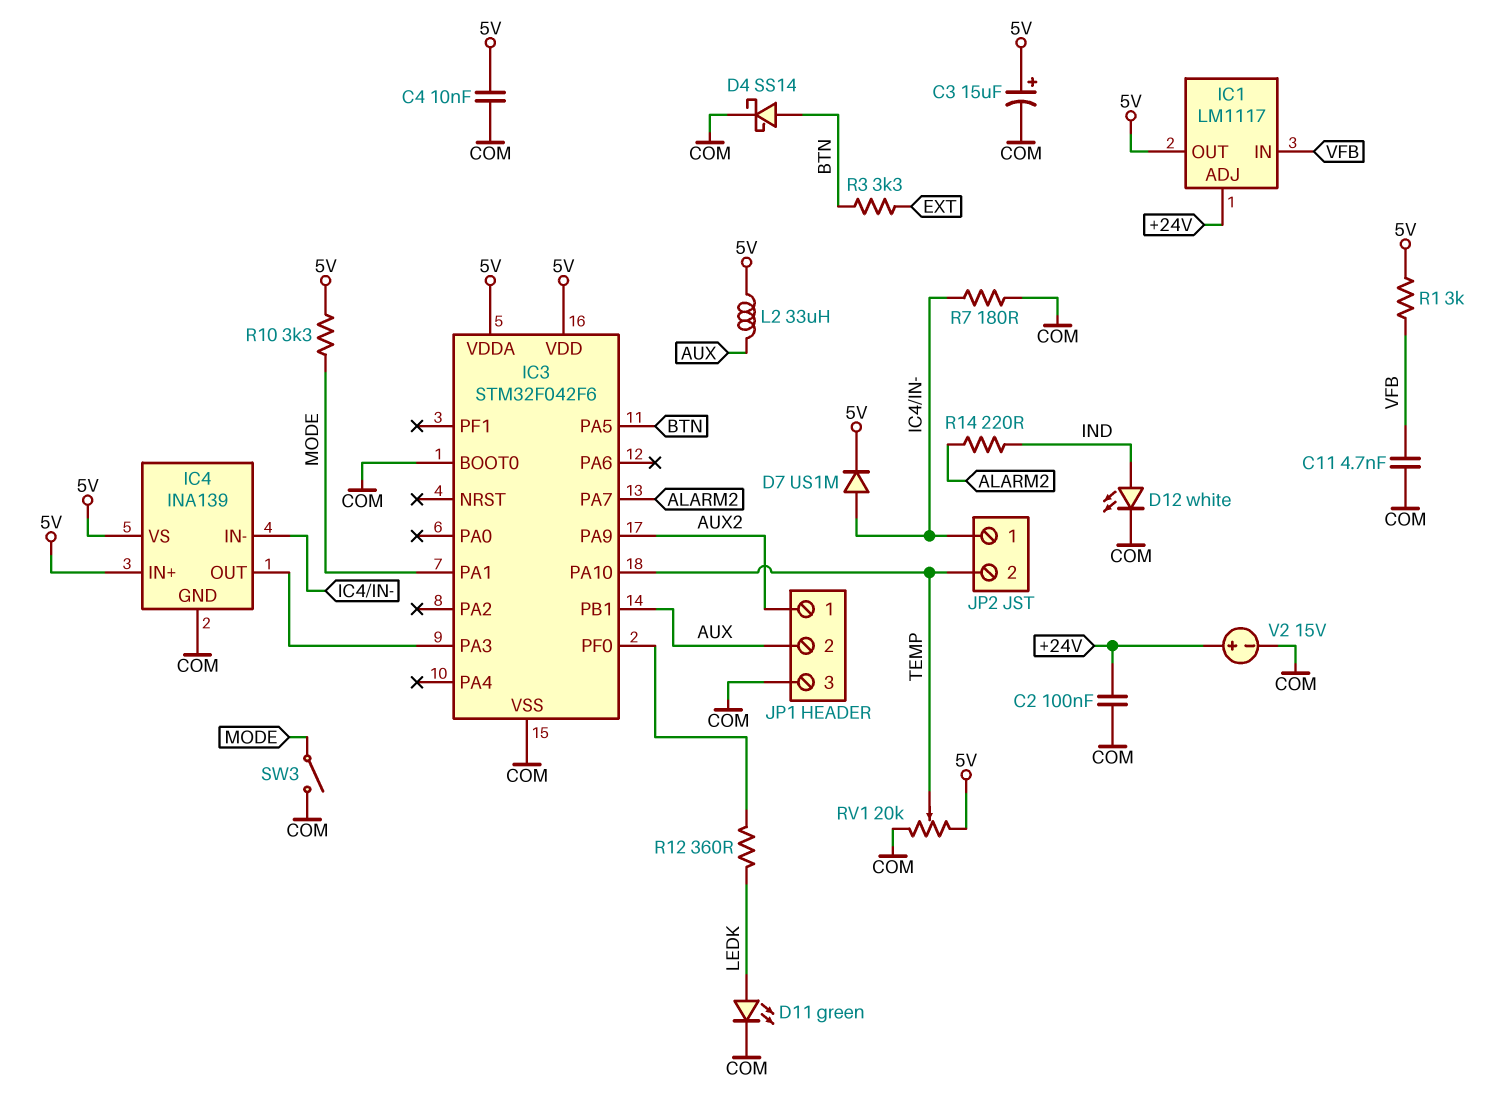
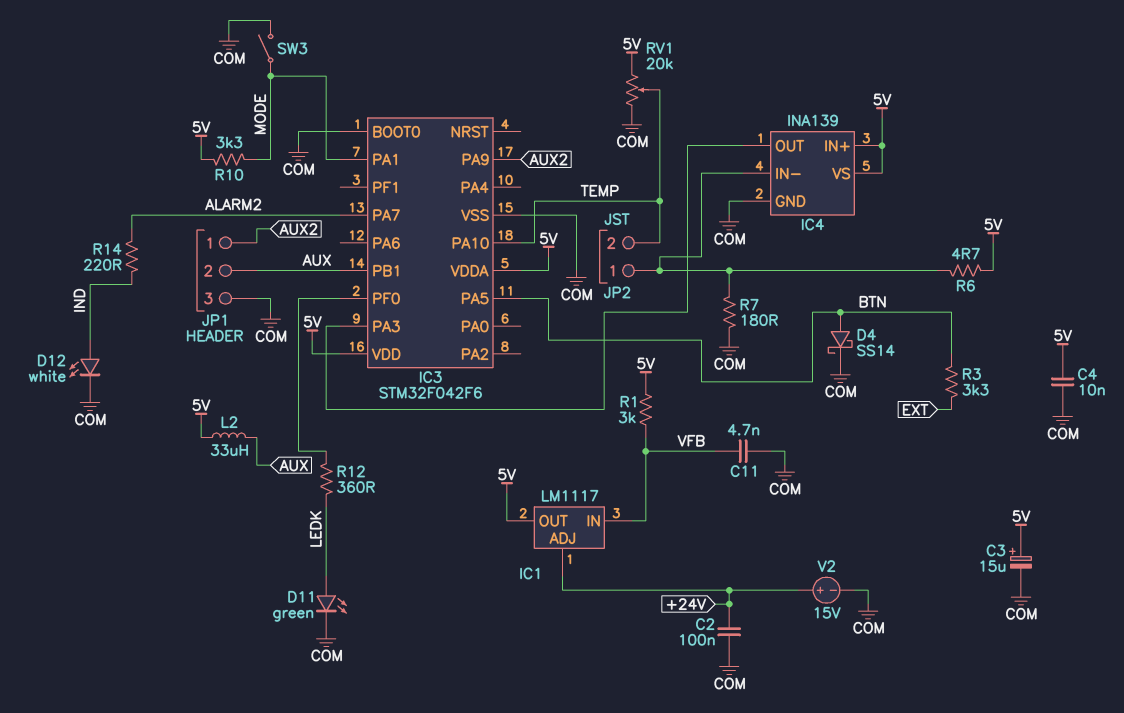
D7: diode US1M (A IC4/IN-, K 5V) -> none
R6: none -> 4.7 (5V, IC4/IN-)

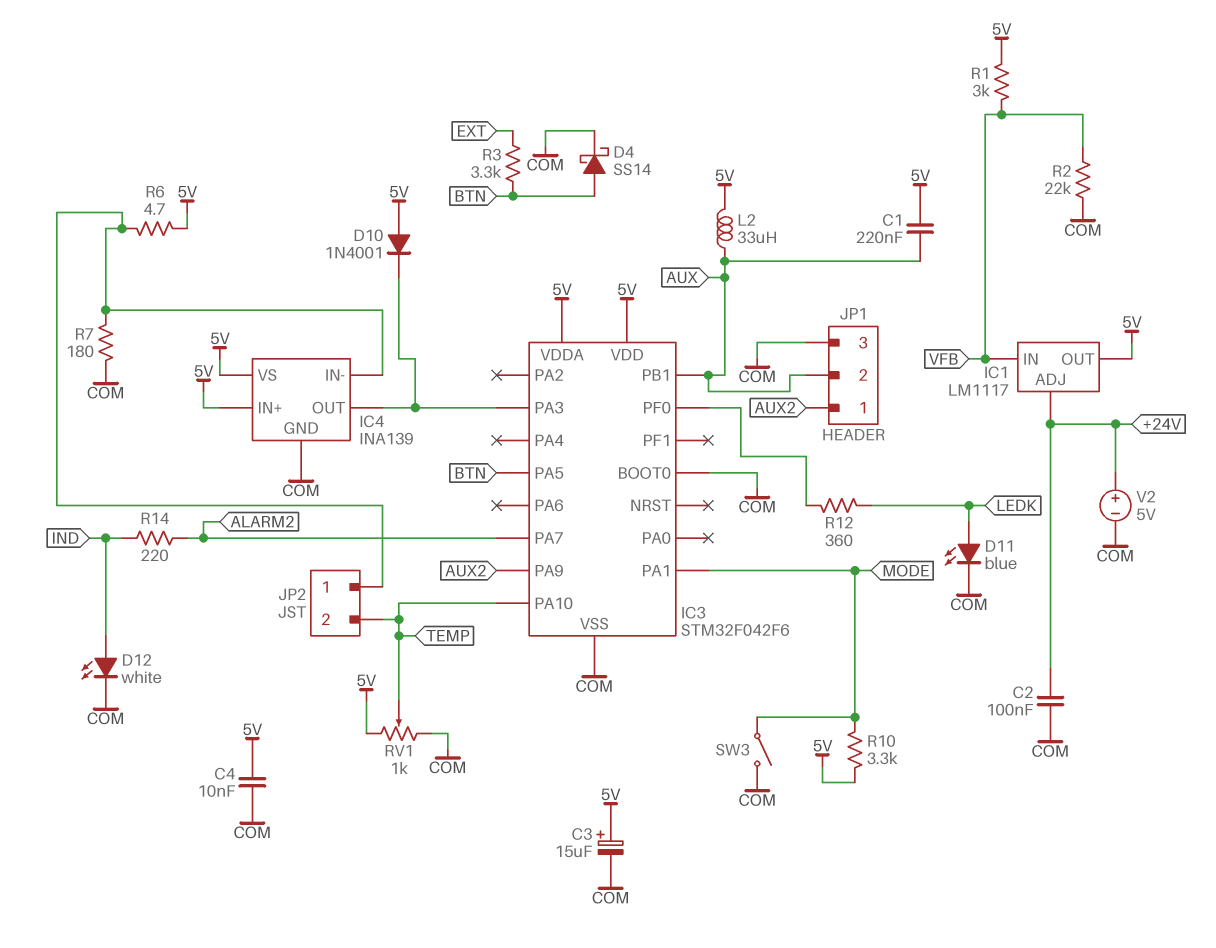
C1: none -> 220nF (5V, AUX)
C11: 4.7nF (COM, VFB) -> none
D10: none -> diode 1N4001 (A 5V, K IC3/PA3)
D11: LED green (A LEDK, K COM) -> LED blue (A LEDK, K COM)
R2: none -> 22k (COM, VFB)
RV1: 20k (5V, COM, wiper TEMP) -> 1k (5V, COM, wiper TEMP)
V2: 15V (plus +24V, minus COM) -> 5V (plus +24V, minus COM)

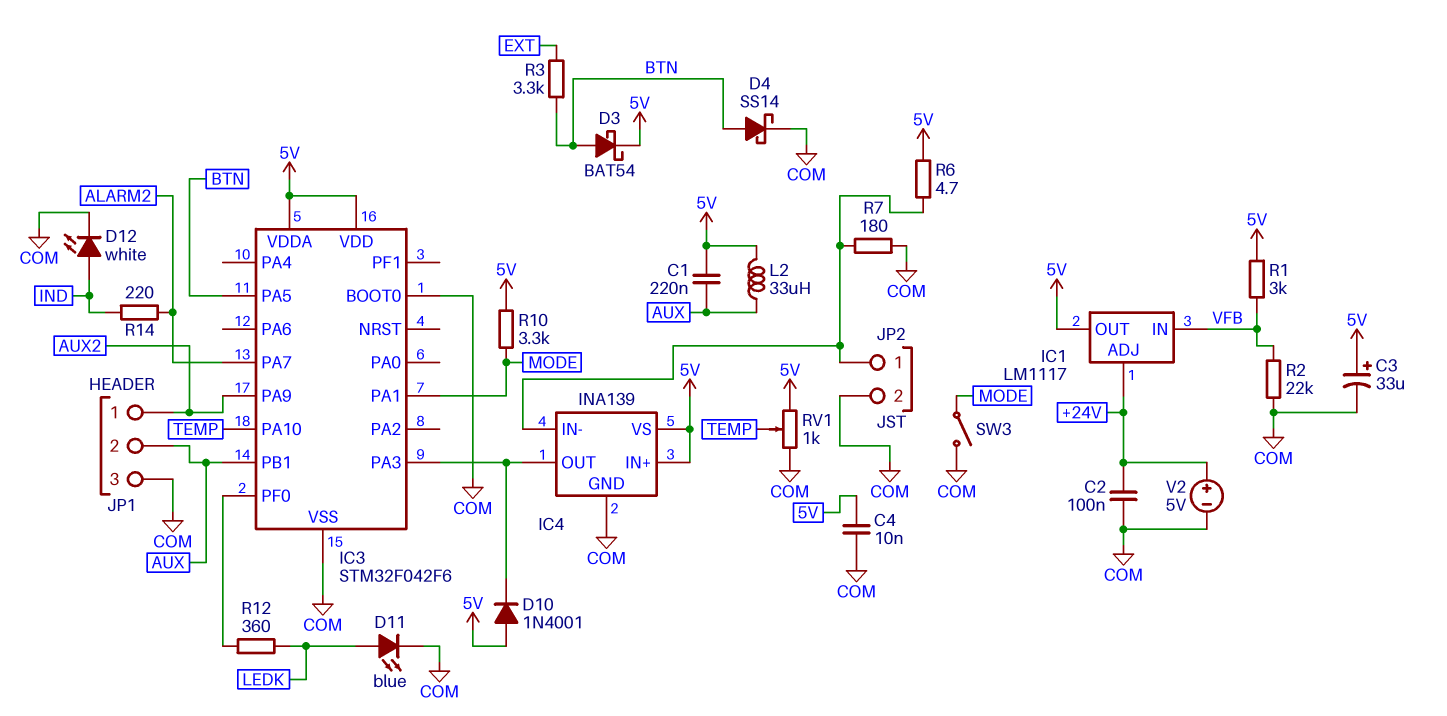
C3: 15uF (plus 5V, minus COM) -> 33uF (plus 5V, minus COM)
D3: none -> schottky BAT54 (A BTN, K 5V)
JP2 pin 2: TEMP -> COM

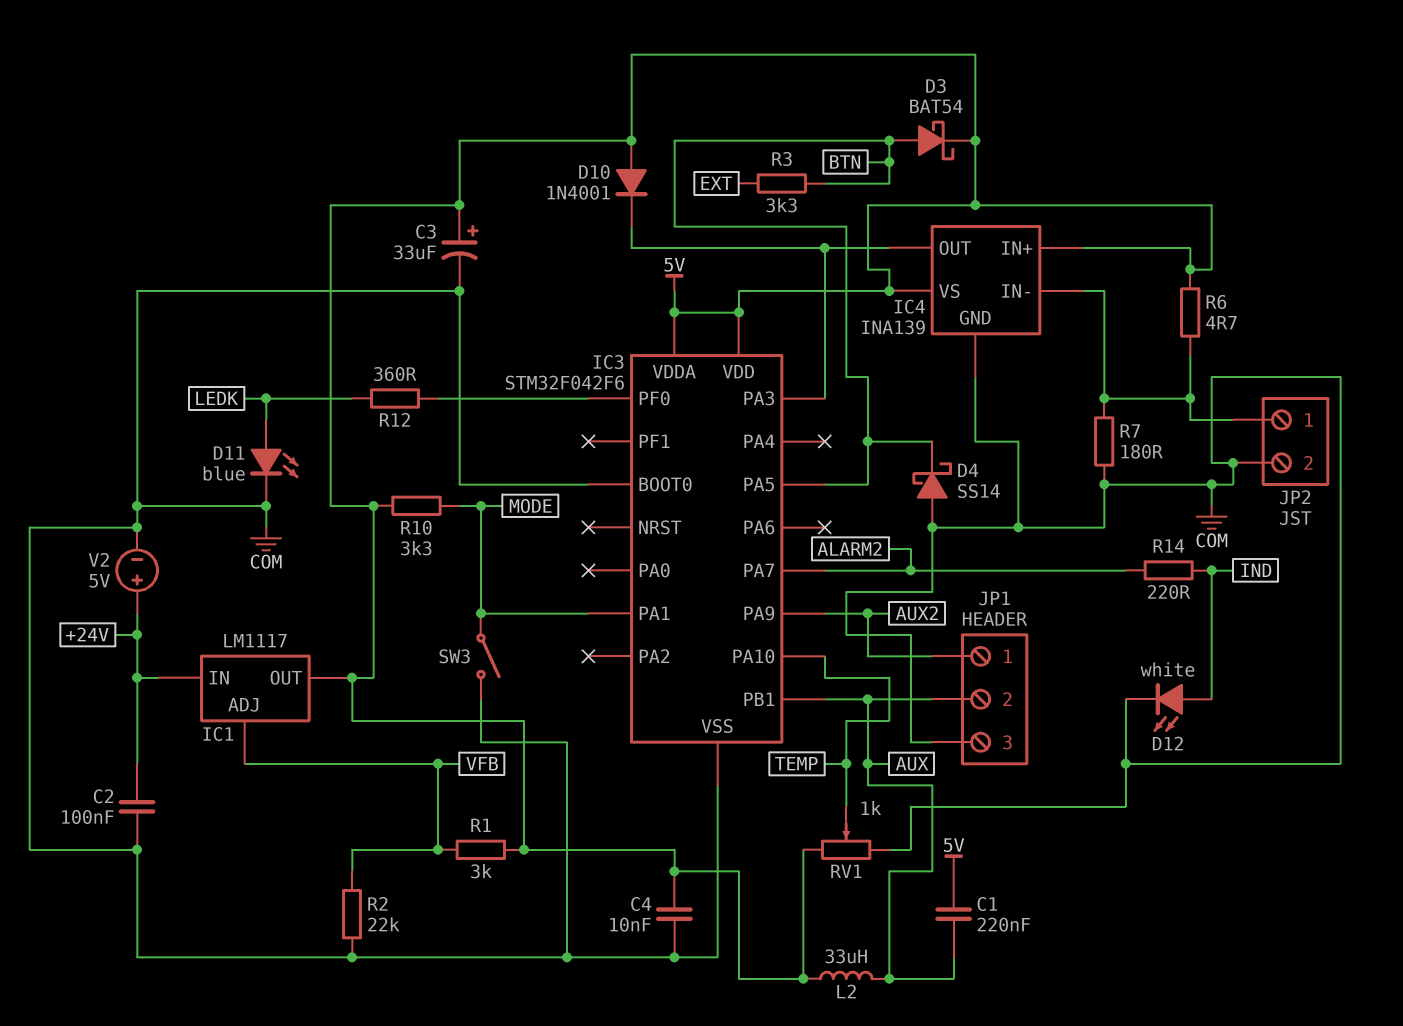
D4: schottky SS14 (A BTN, K COM) -> schottky SS14 (A COM, K BTN)
IC1 pin ADJ: +24V -> VFB
IC1 pin IN: VFB -> +24V

